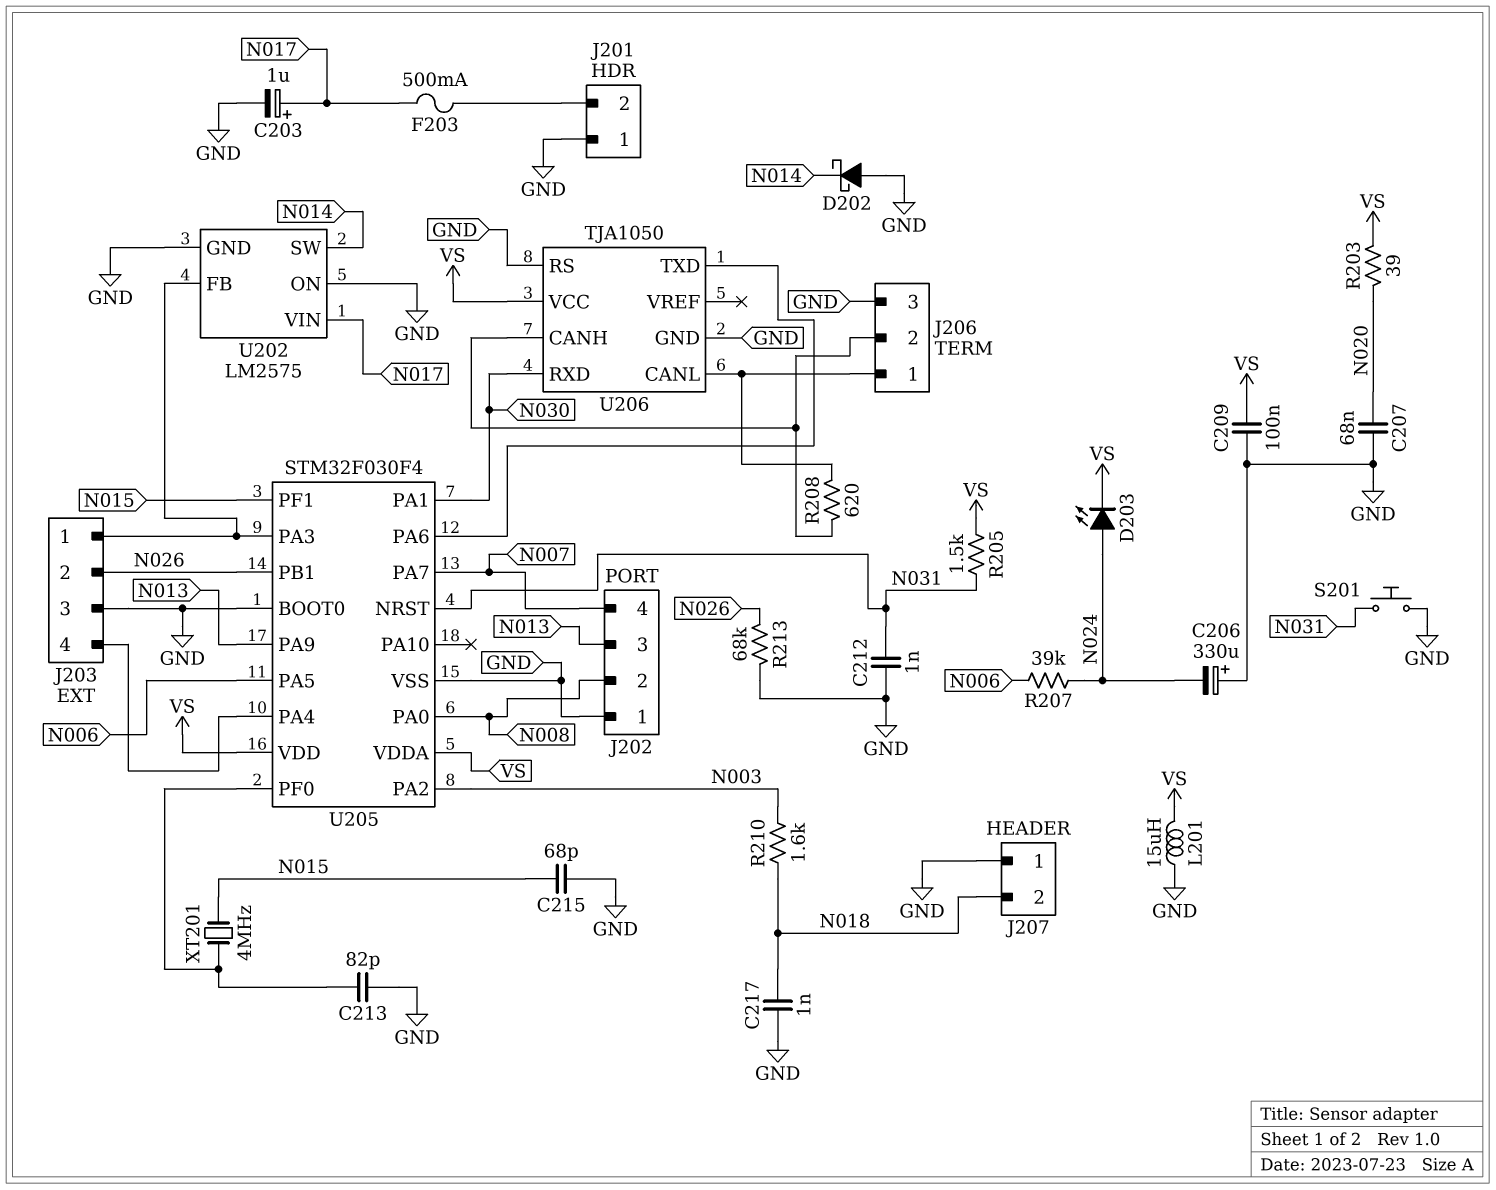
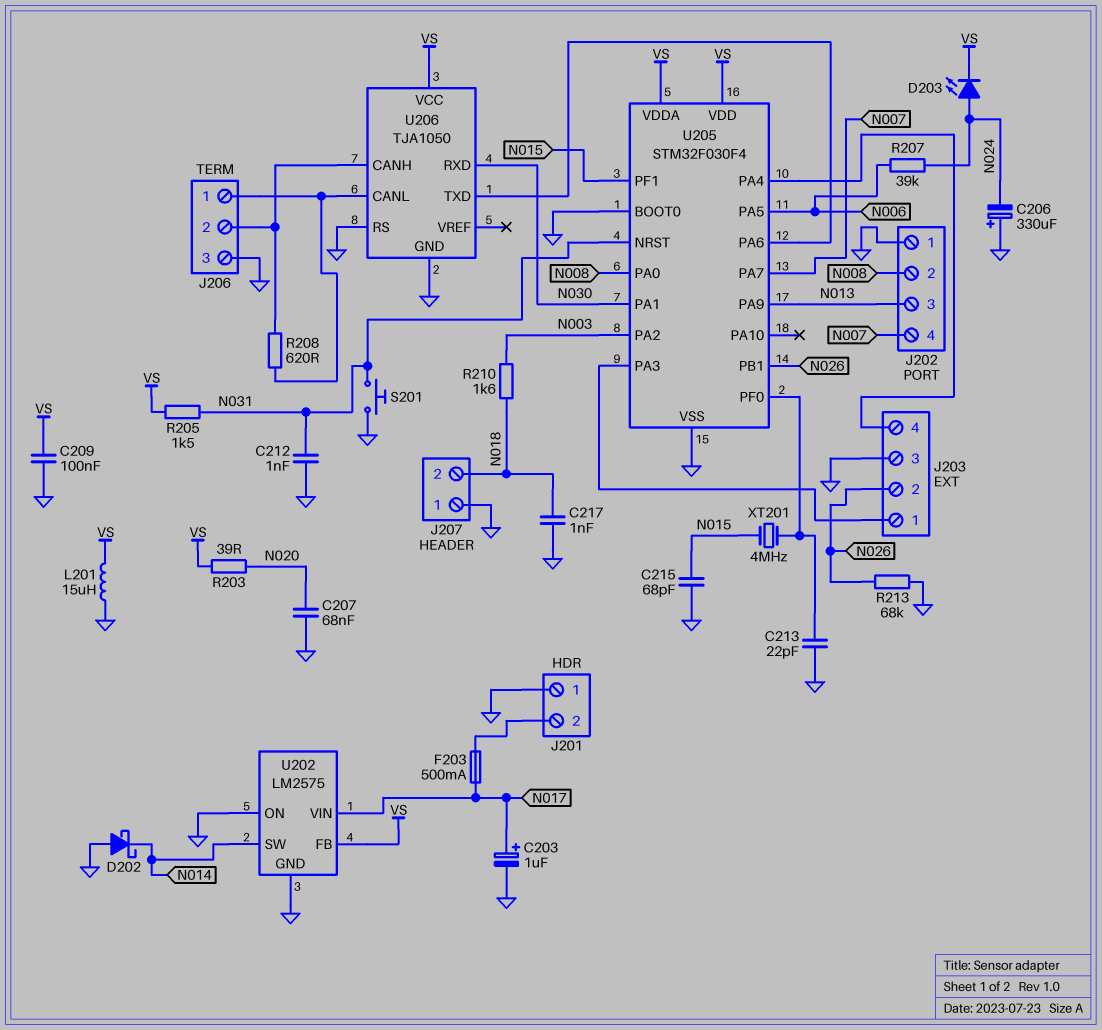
C213: 82pF (GND, U205/PF0) -> 22pF (GND, U205/PF0)
U202 pin FB: J203/1 -> VS

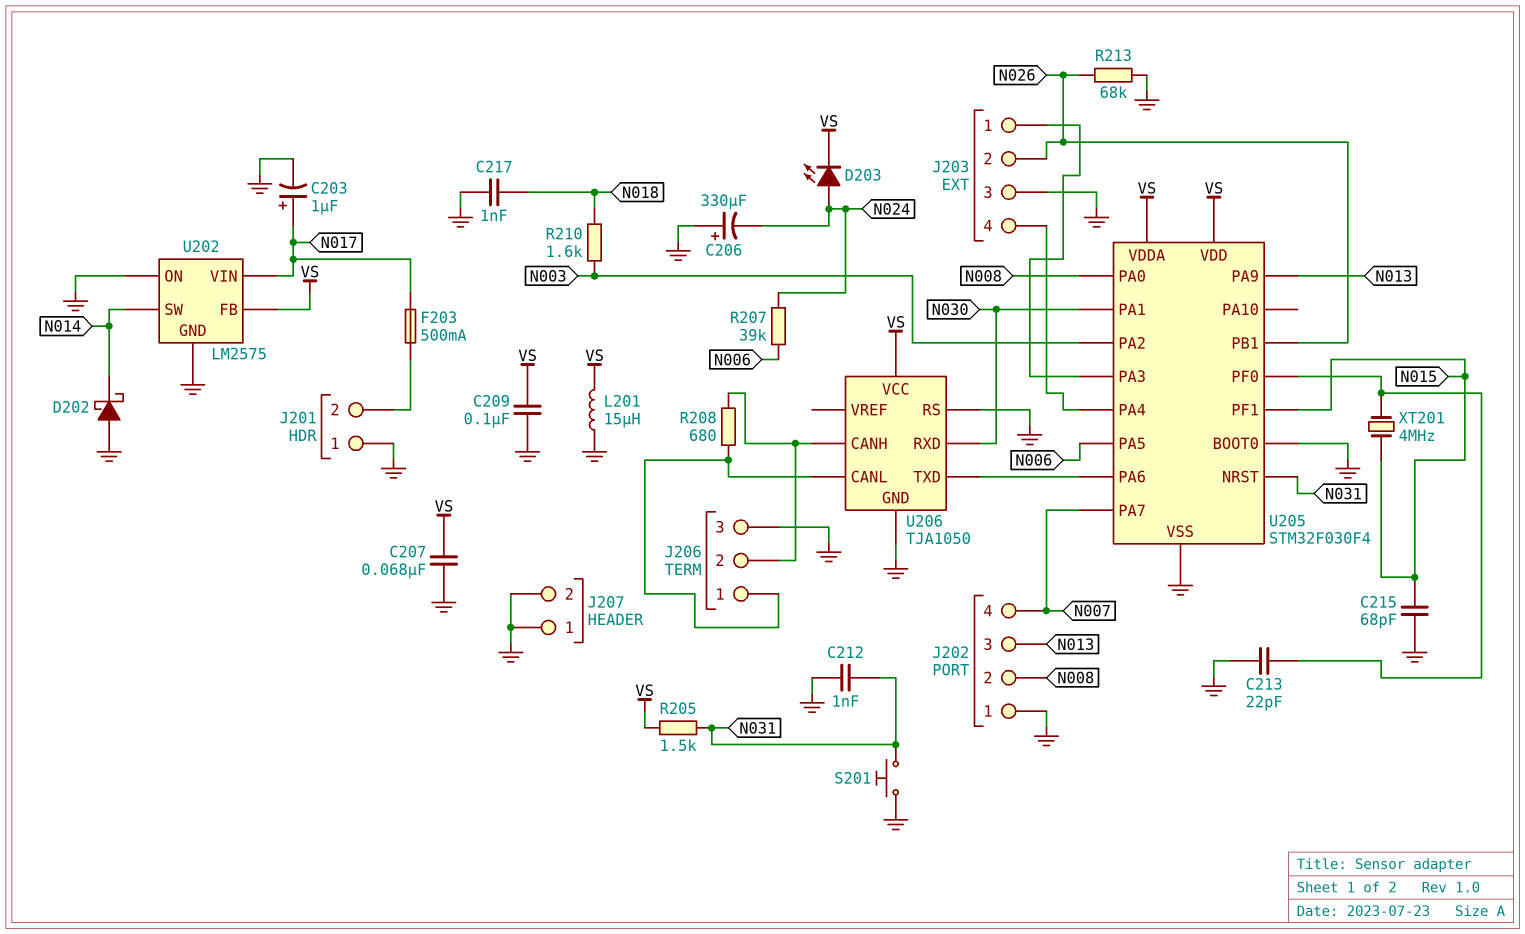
C207: 68nF (GND, N020) -> 68nF (GND, VS)
J207 pin 2: N018 -> GND
R203: 39 (N020, VS) -> none
R208: 620 (J206/1, J206/2) -> 680 (J206/1, J206/2)

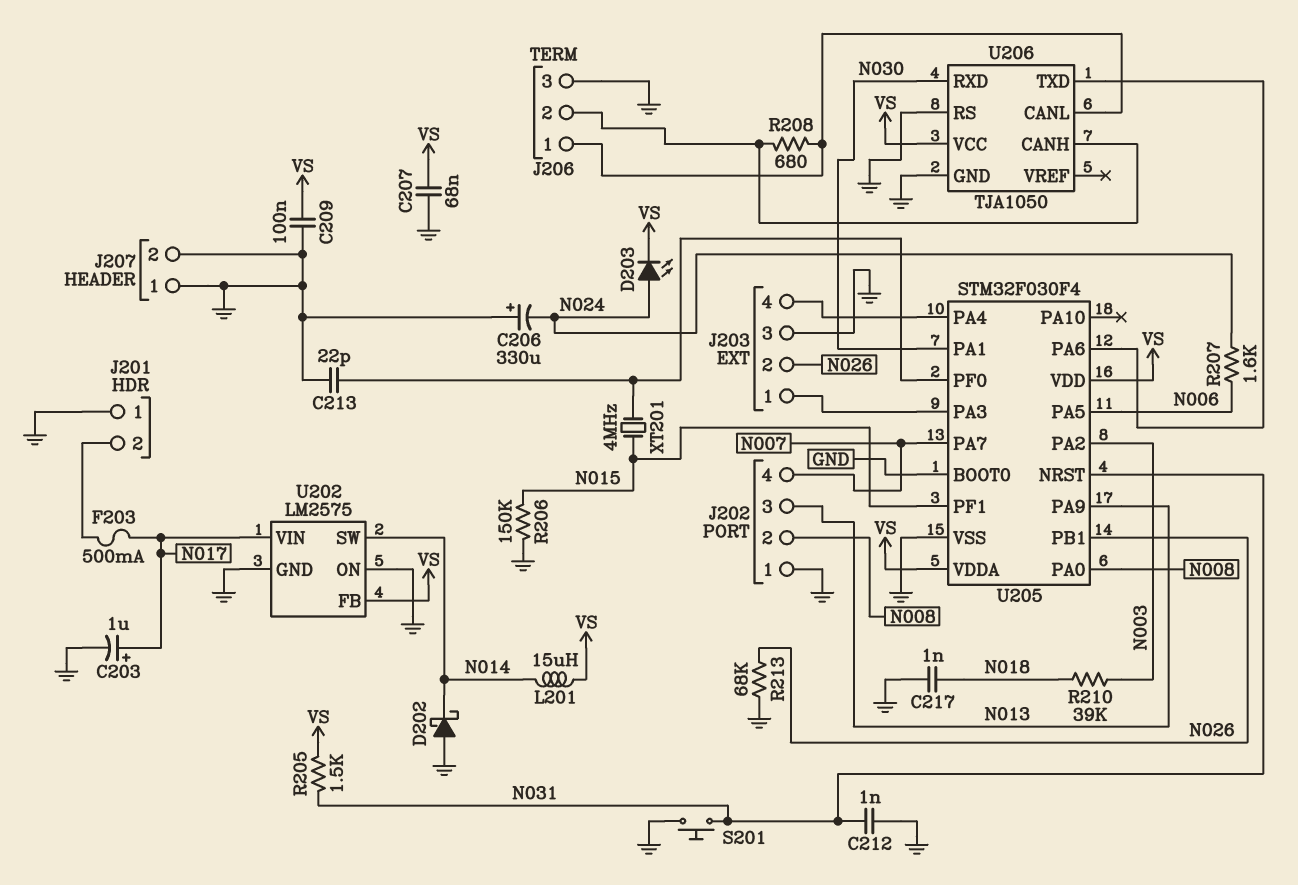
C215: 68pF (GND, N015) -> none
L201: 15uH (GND, VS) -> 15uH (N014, VS)
R206: none -> 150k (GND, N015)
R207: 39k (N006, N024) -> 1.6k (N006, N024)
R210: 1.6k (N003, N018) -> 39k (N003, N018)

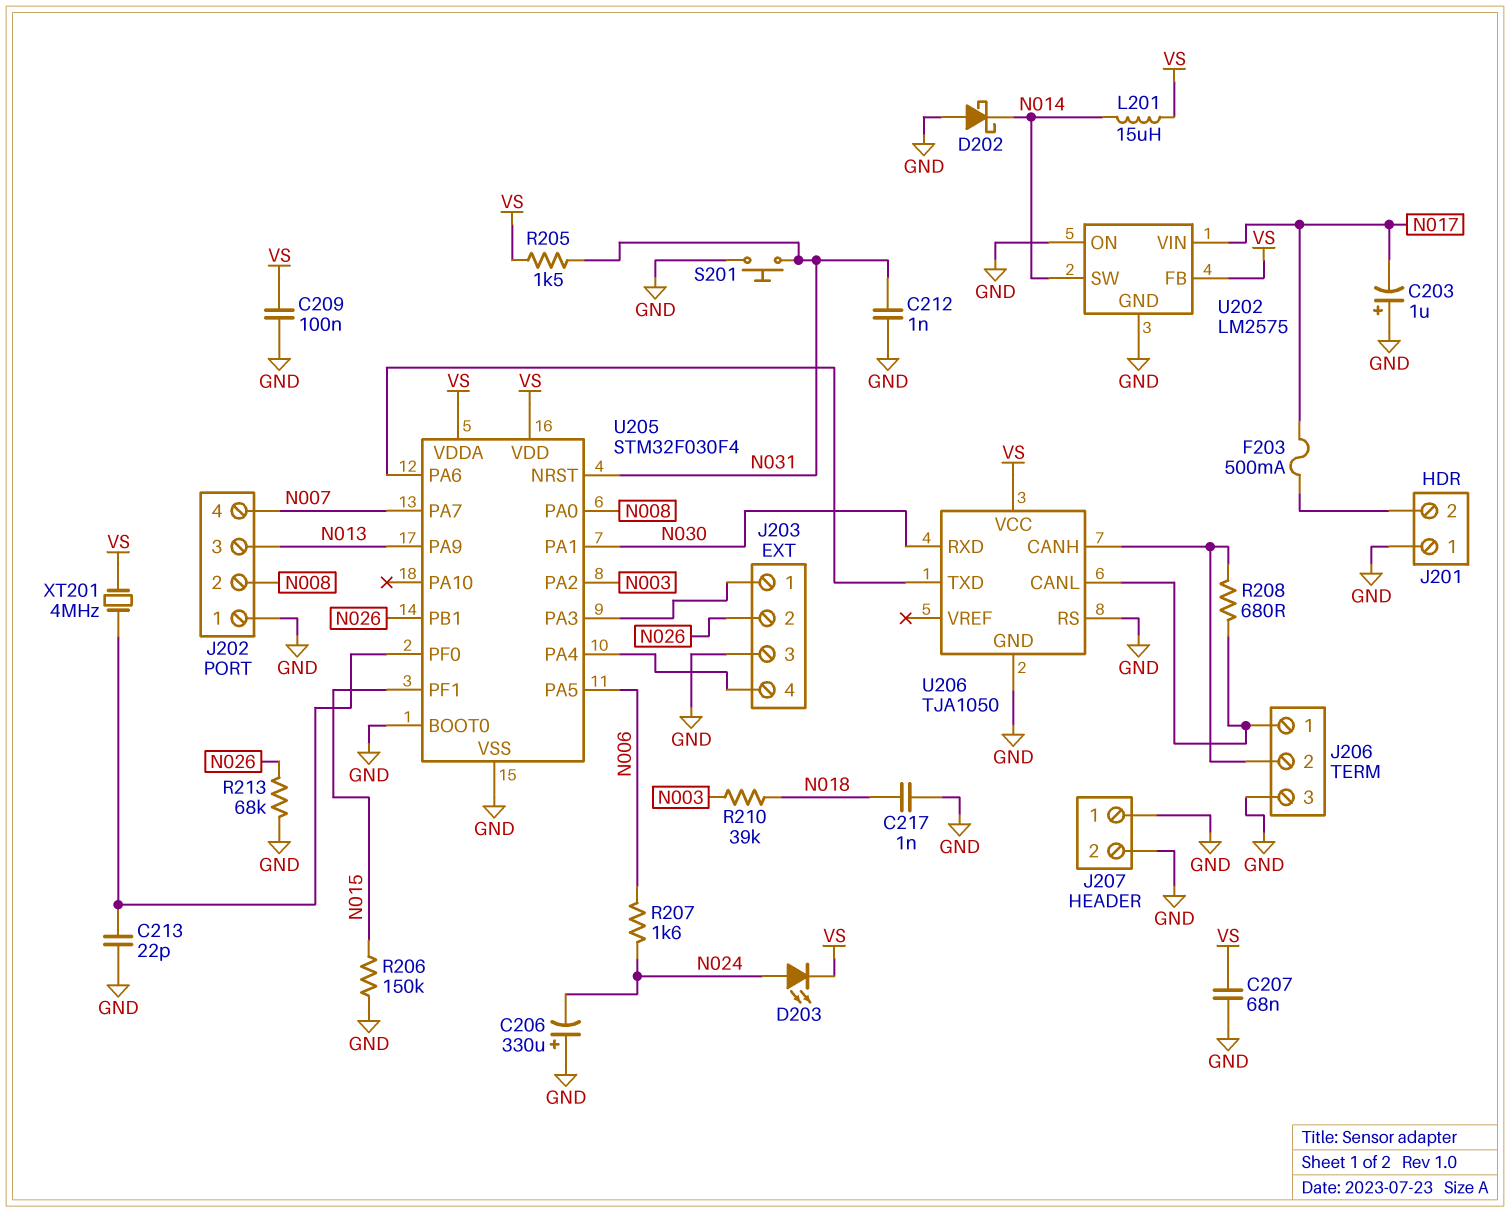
C203: 1uF (plus N017, minus GND) -> 1uF (plus GND, minus N017)
XT201: 4MHz (N015, U205/PF0) -> 4MHz (U205/PF0, VS)

